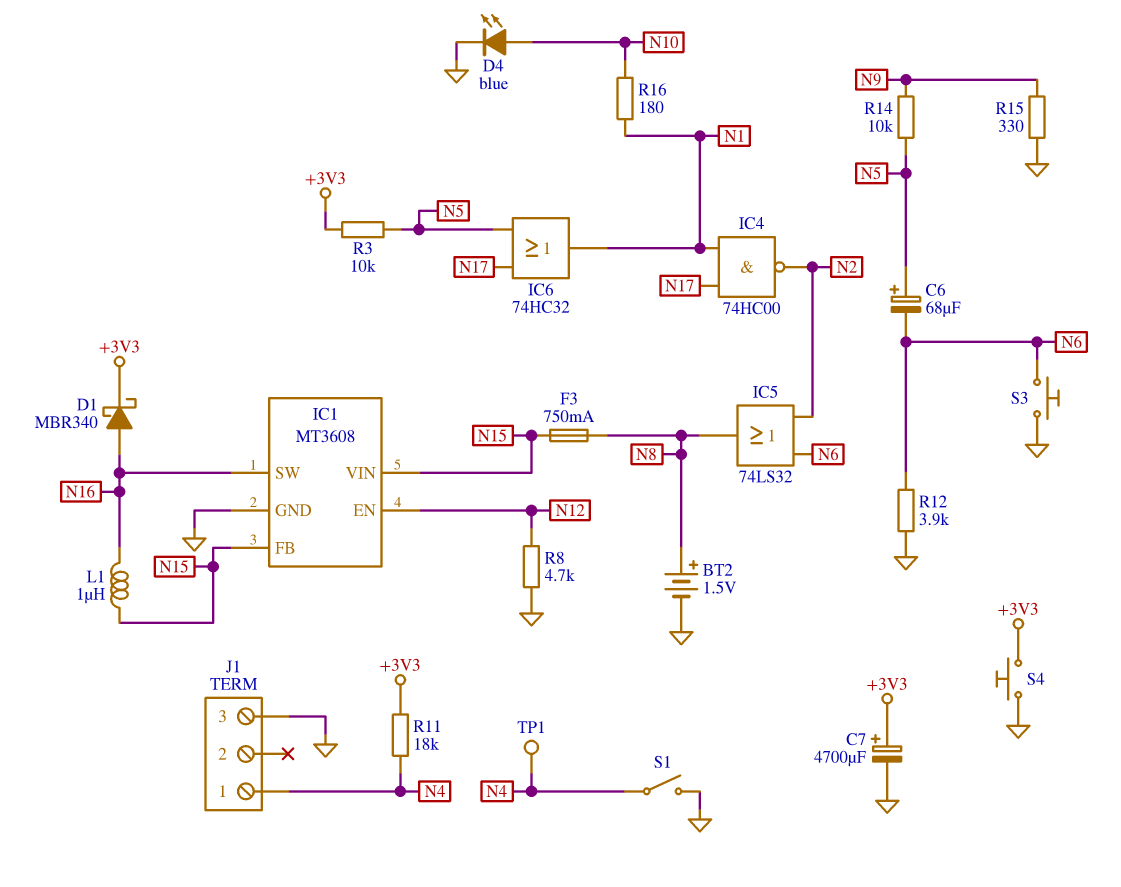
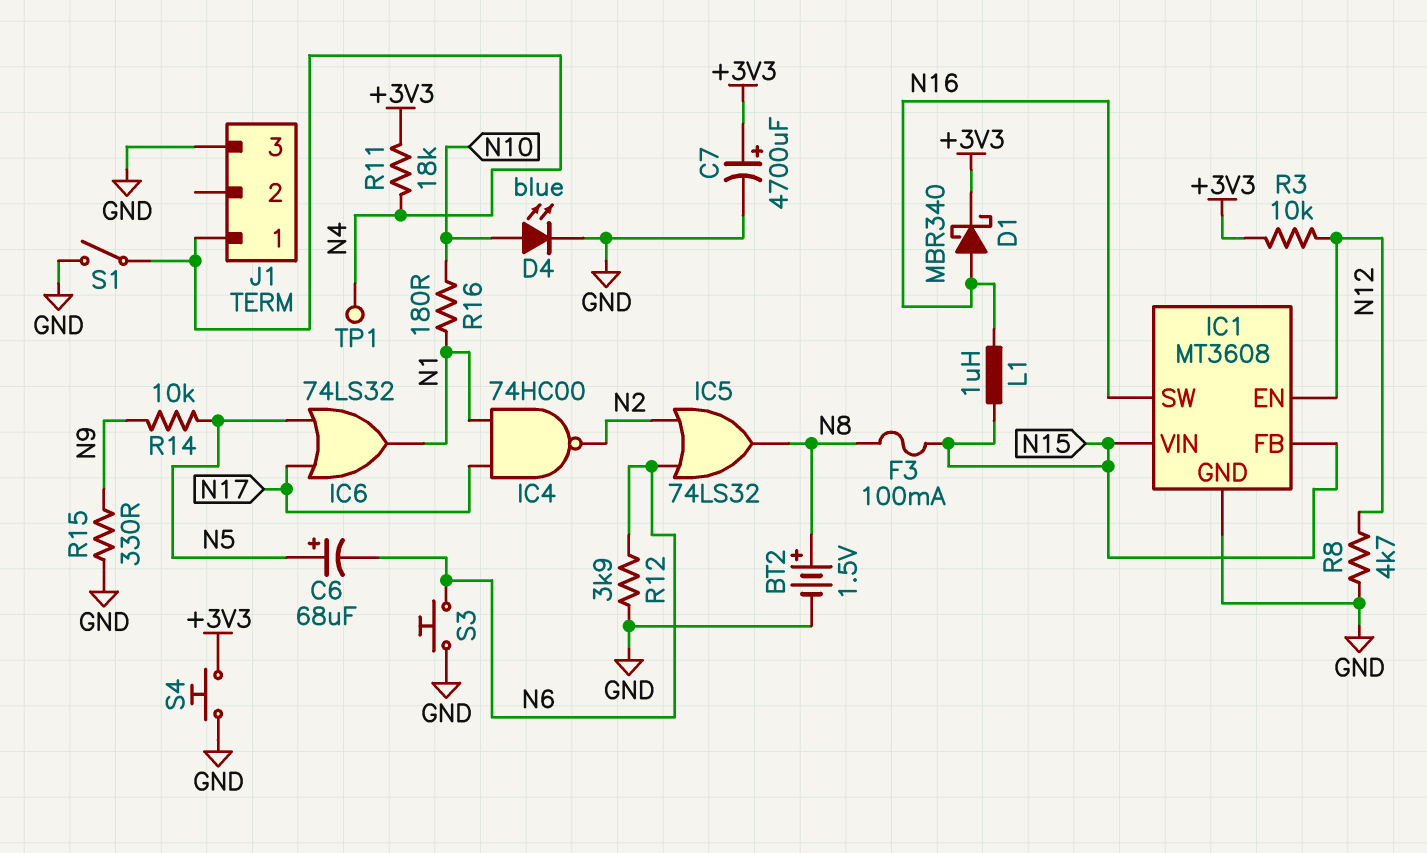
F3: 750mA (N8, N15) -> 100mA (N8, N15)
IC6: OR 74HC32 (in N5, in N17, out N1) -> OR 74LS32 (in N5, in N17, out N1)
R3: 10k (+3V3, N5) -> 10k (+3V3, N12)

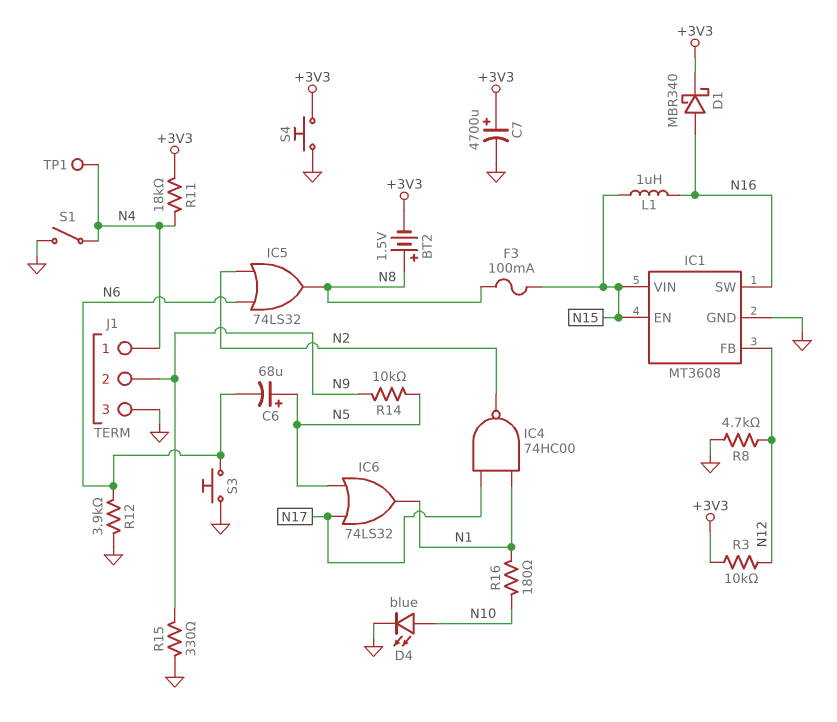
BT2: 1.5V (plus N8, minus GND) -> 1.5V (plus N8, minus +3V3)
IC1 pin EN: N12 -> N15
IC1 pin FB: N15 -> N12
J1 pin 2: none -> N9

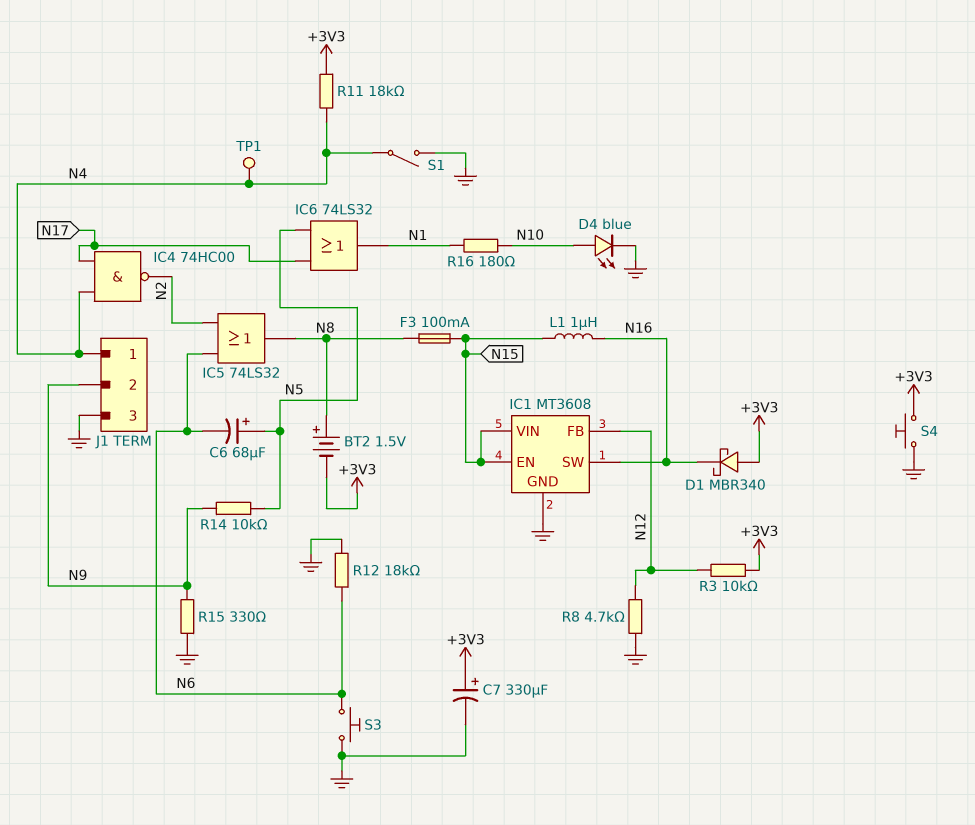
C7: 4700uF (plus +3V3, minus GND) -> 330uF (plus +3V3, minus GND)
D1: schottky MBR340 (A N16, K +3V3) -> schottky MBR340 (A +3V3, K N16)
IC4: NAND 74HC00 (in N1, in N17, out N2) -> NAND 74HC00 (in N4, in N17, out N2)
R12: 3.9k (GND, N6) -> 18k (GND, N6)

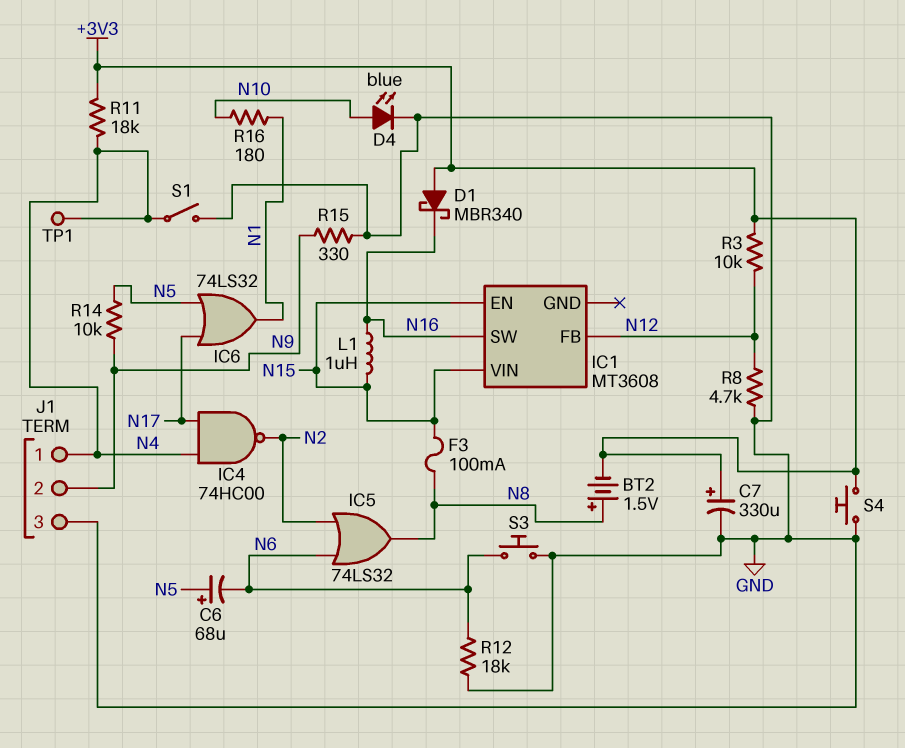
IC1 pin GND: GND -> none

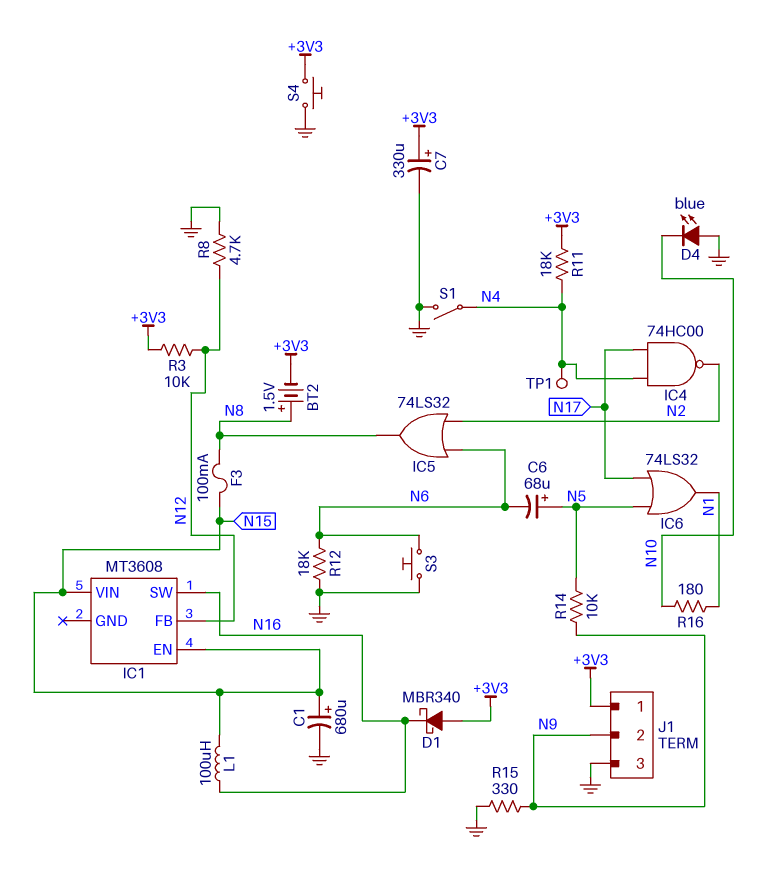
C1: none -> 680uF (plus N15, minus GND)
D4: LED blue (A N10, K GND) -> LED blue (A GND, K N10)
J1 pin 1: N4 -> +3V3
L1: 1uH (N15, N16) -> 100uH (N15, N16)

